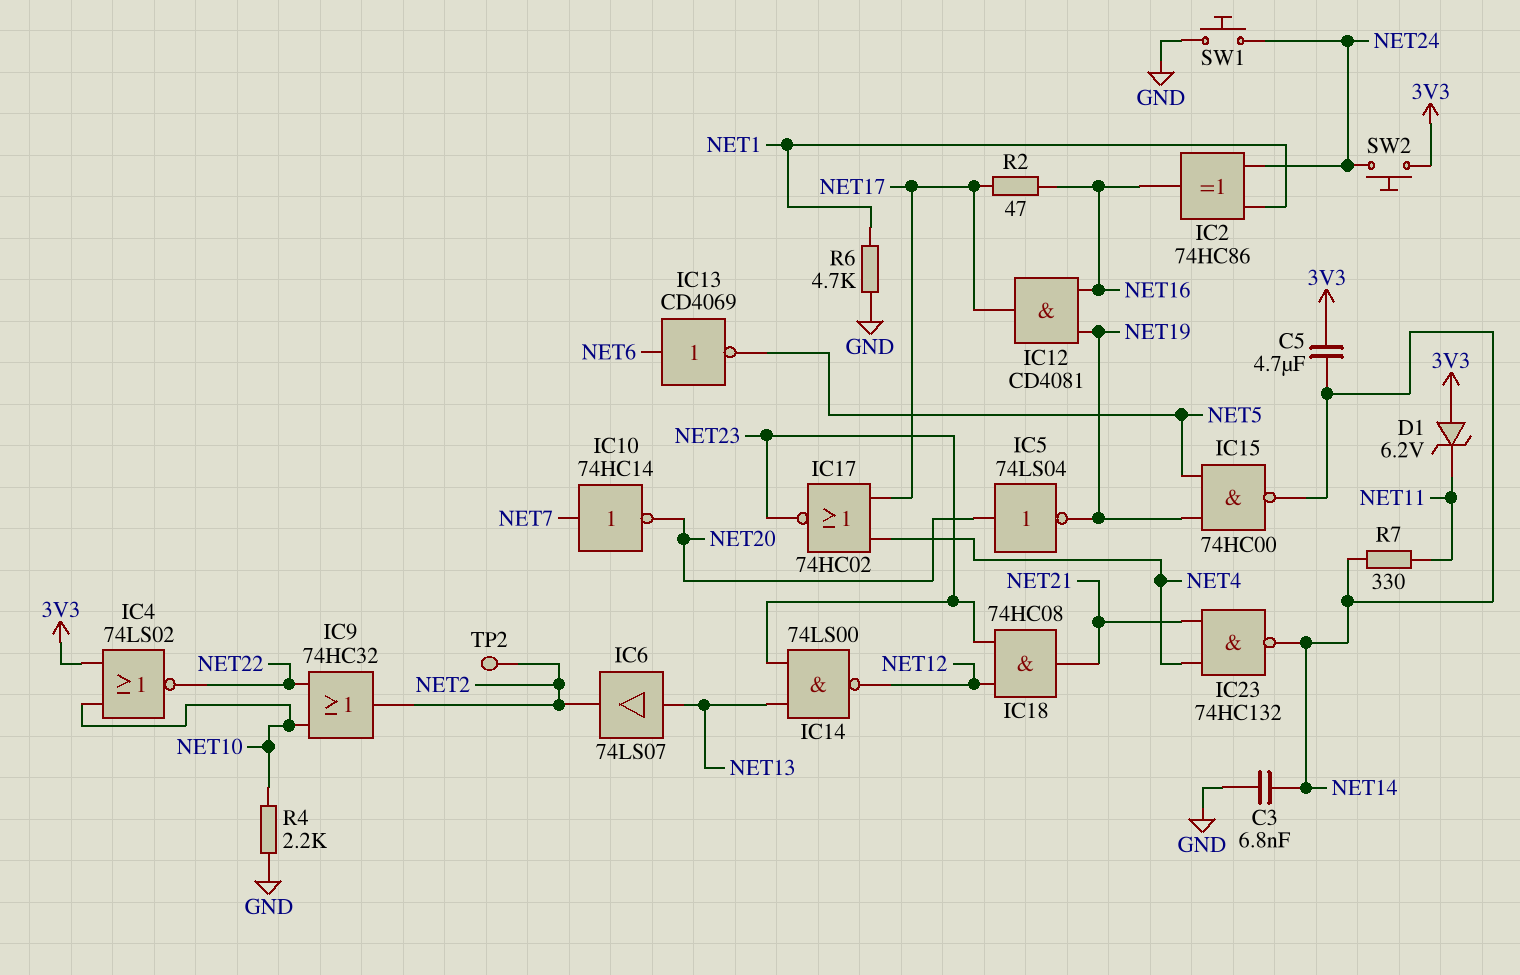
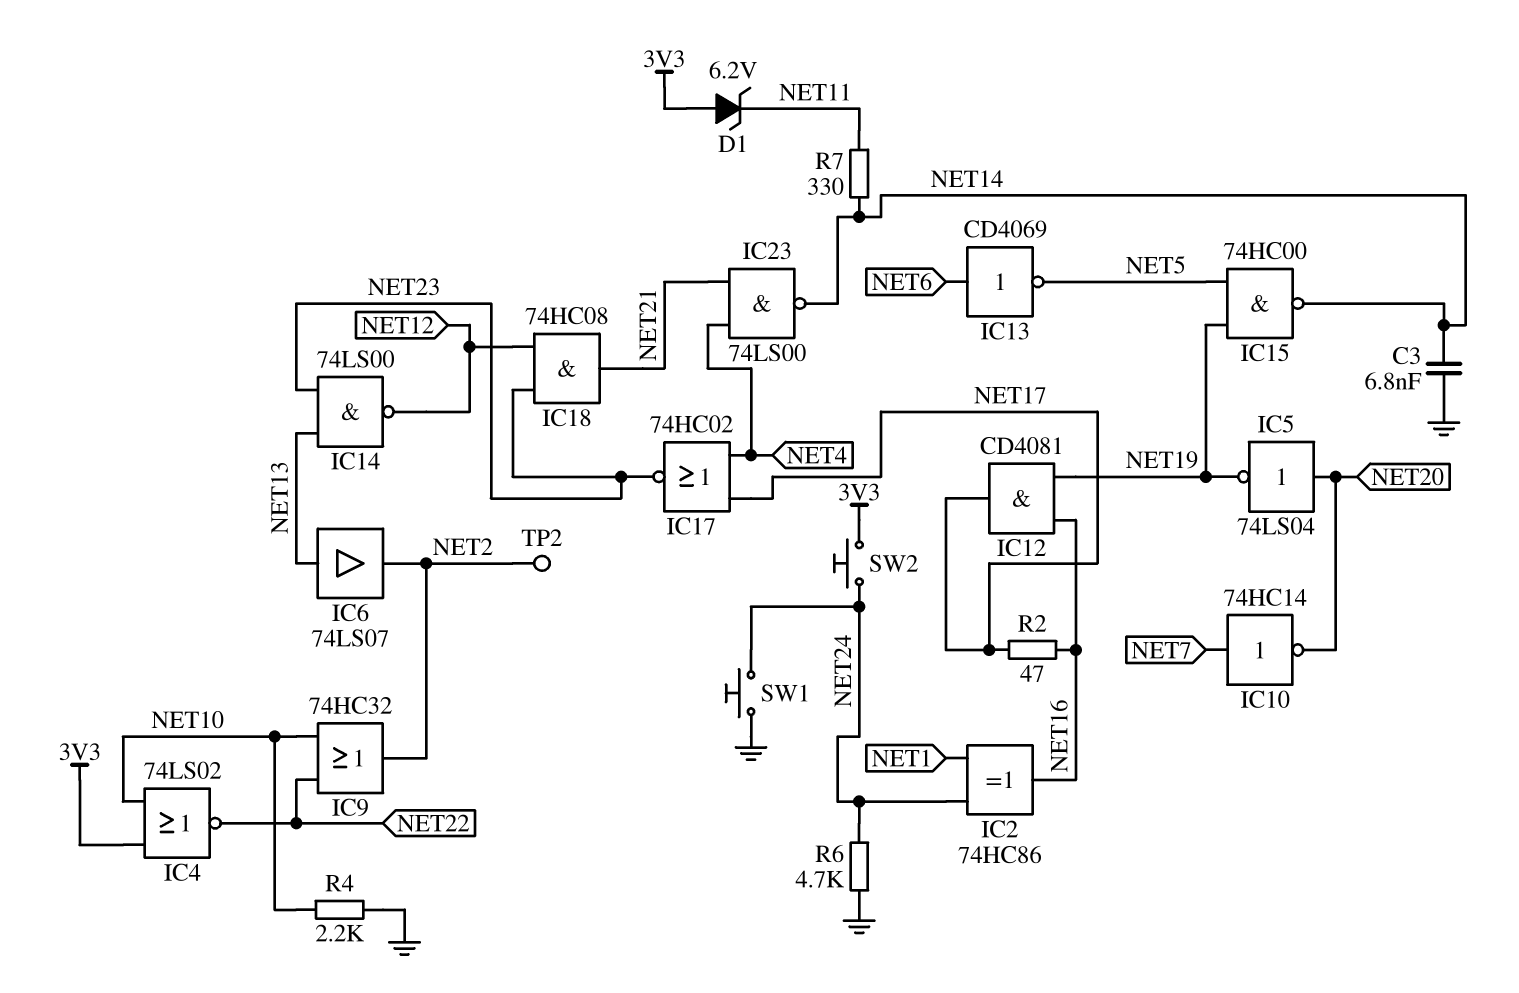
C5: 4.7uF (3V3, NET14) -> none
IC23: NAND 74HC132 (in NET4, in NET21, out NET14) -> NAND 74LS00 (in NET4, in NET21, out NET14)
R6: 4.7k (GND, NET1) -> 4.7k (GND, NET24)

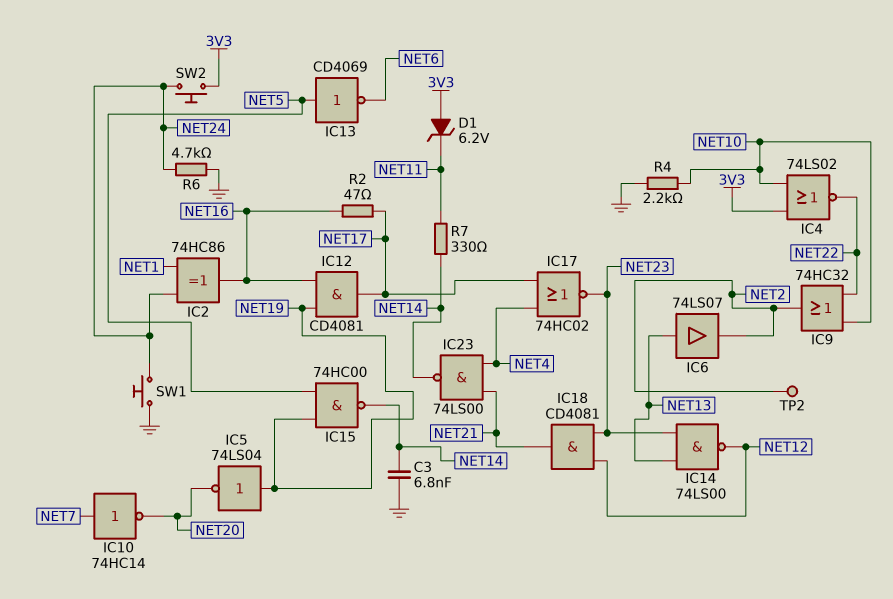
IC5: NOT 74LS04 (in NET20, out NET19) -> NOT 74LS04 (in NET19, out NET20)
IC13: NOT CD4069 (in NET6, out NET5) -> NOT CD4069 (in NET5, out NET6)
IC18: AND 74HC08 (in NET12, in NET23, out NET21) -> AND CD4081 (in NET12, in NET23, out NET21)

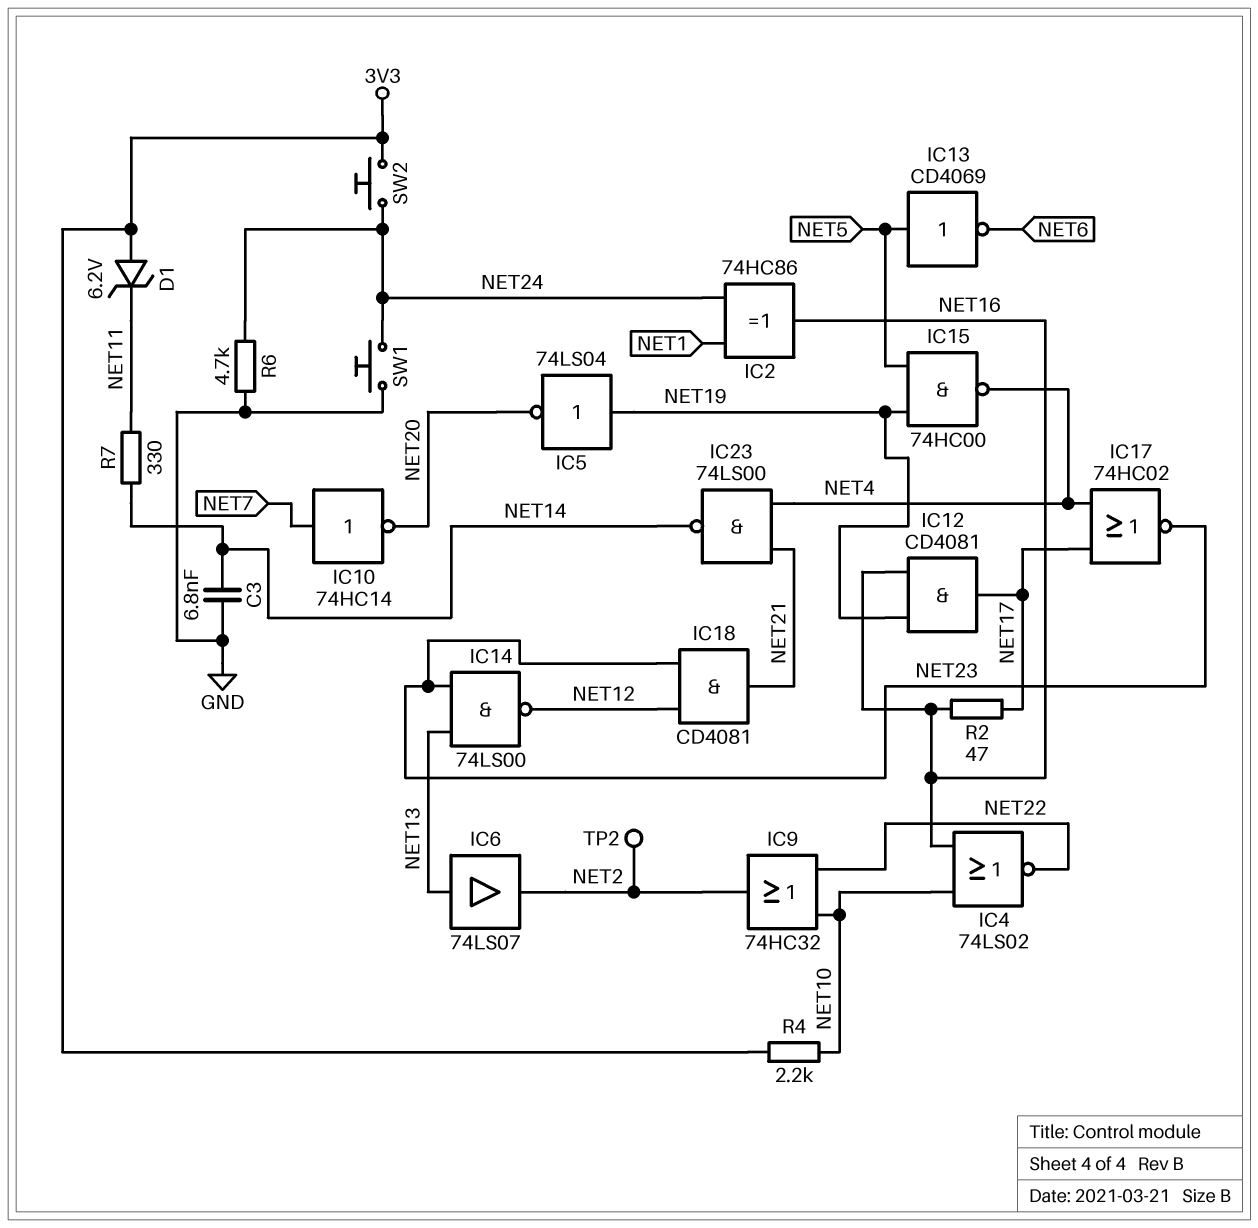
IC4: NOR 74LS02 (in 3V3, in NET10, out NET22) -> NOR 74LS02 (in NET10, in NET16, out NET22)
IC15: NAND 74HC00 (in NET5, in NET19, out NET14) -> NAND 74HC00 (in NET5, in NET19, out NET4)
R4: 2.2k (GND, NET10) -> 2.2k (3V3, NET10)

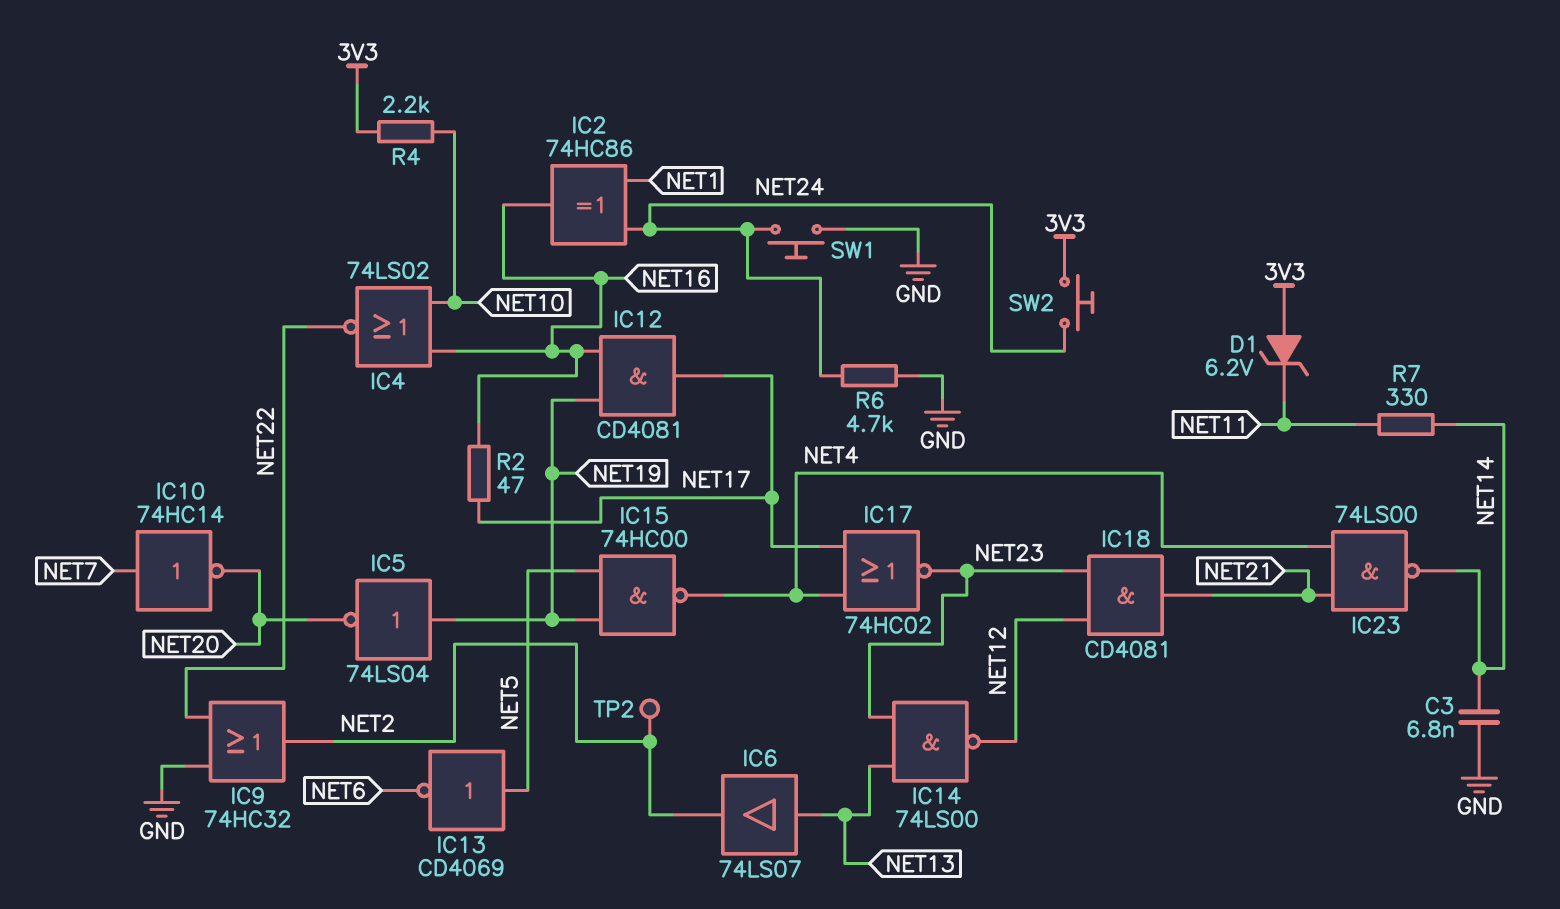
IC9: OR 74HC32 (in NET10, in NET22, out NET2) -> OR 74HC32 (in GND, in NET22, out NET2)

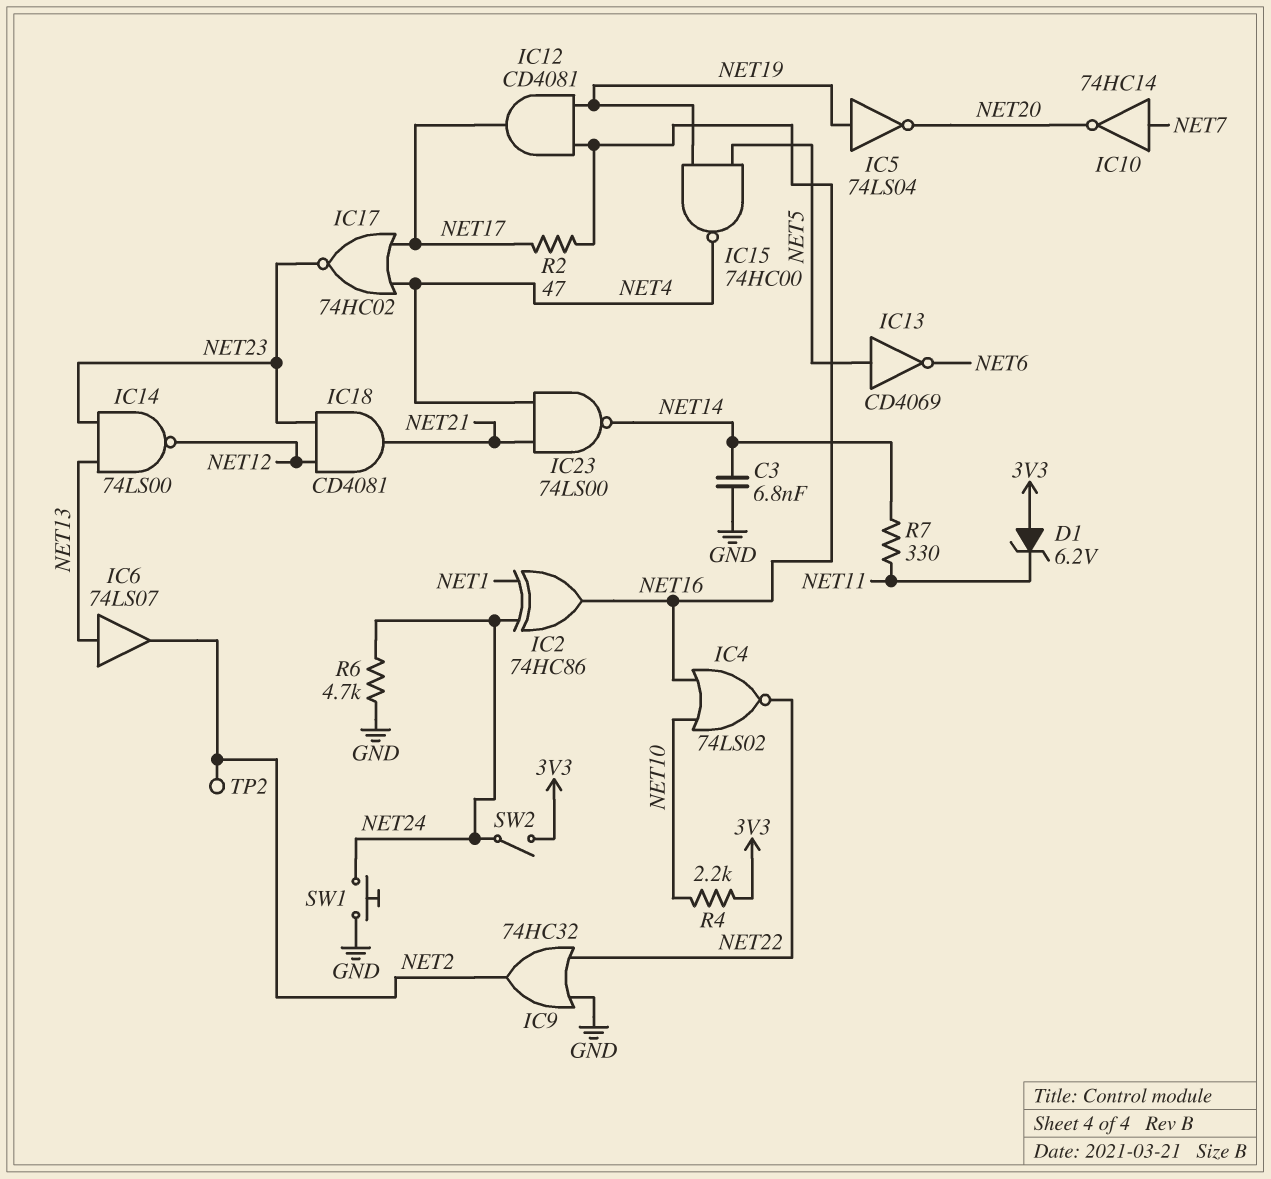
SW2: button (3V3, NET24) -> switch (3V3, NET24)

